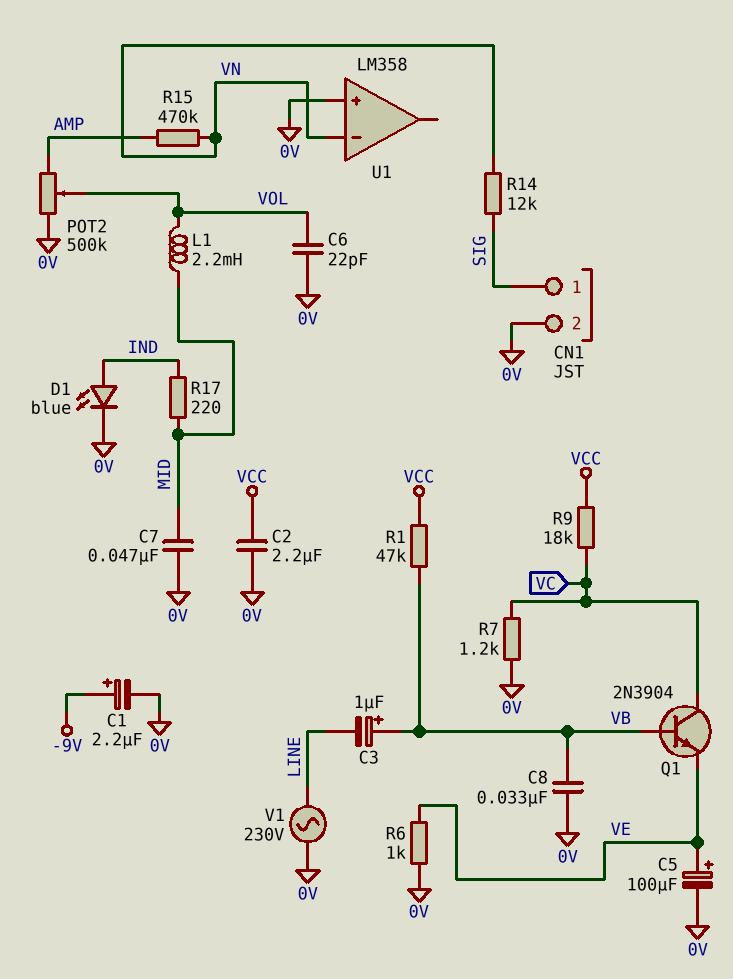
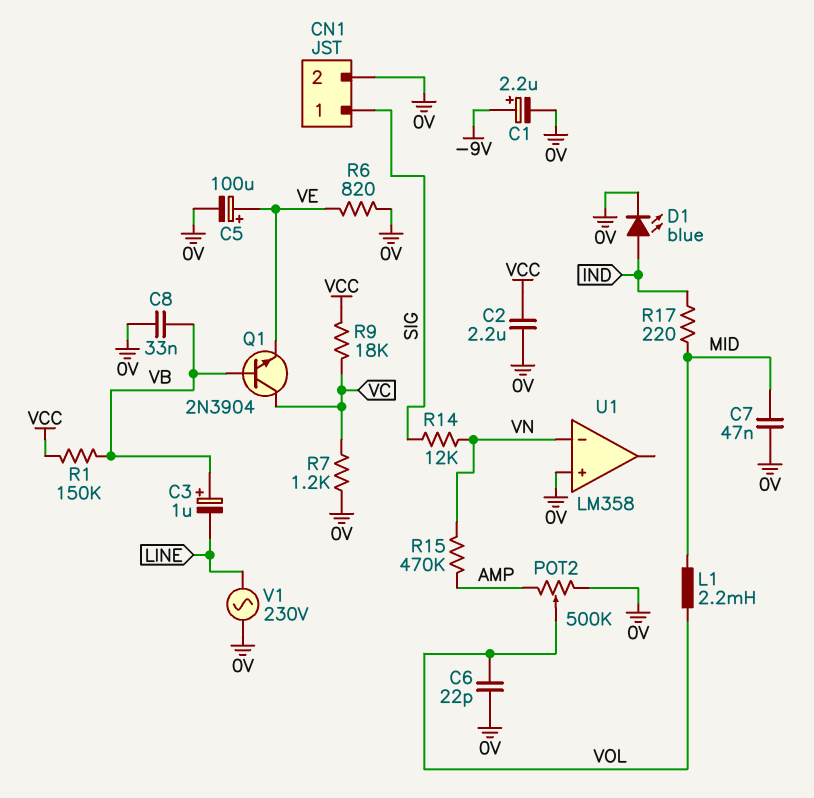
R1: 47k (VB, VCC) -> 150k (VB, VCC)
R6: 1k (0V, VE) -> 820 (0V, VE)

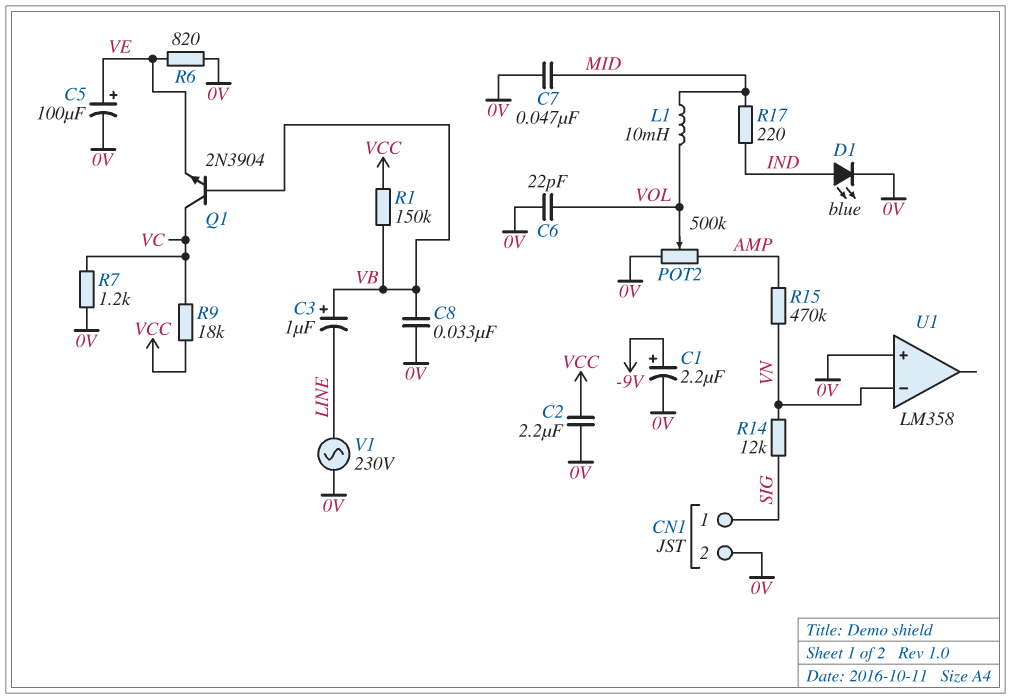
L1: 2.2mH (MID, VOL) -> 10mH (MID, VOL)

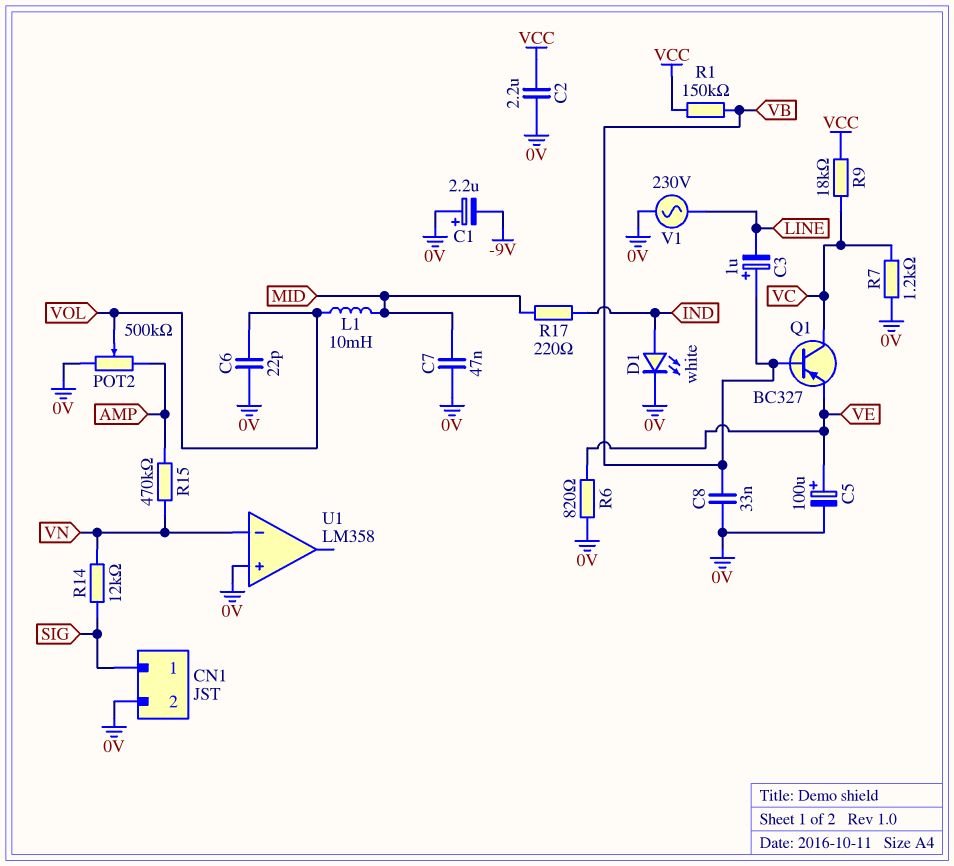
C1: 2.2uF (plus -9V, minus 0V) -> 2.2uF (plus 0V, minus -9V)
D1: LED blue (A IND, K 0V) -> LED white (A IND, K 0V)
Q1: NPN 2N3904 (B VB, C VC, E VE) -> PNP BC327 (B VB, C VC, E VE)

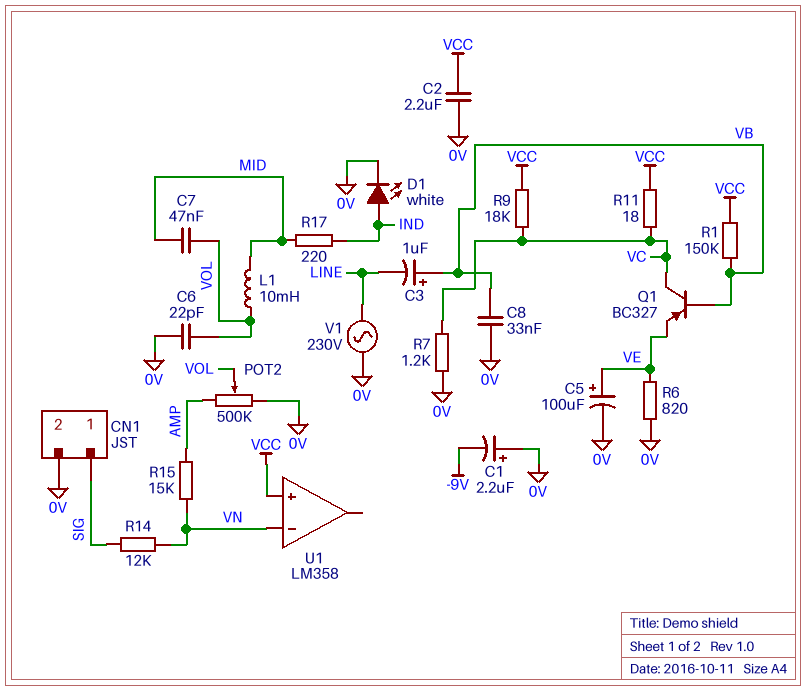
C7: 47nF (0V, MID) -> 47nF (MID, VOL)
R11: none -> 18 (VC, VCC)
R15: 470k (AMP, VN) -> 15k (AMP, VN)
U1 pin in+: 0V -> VCC

